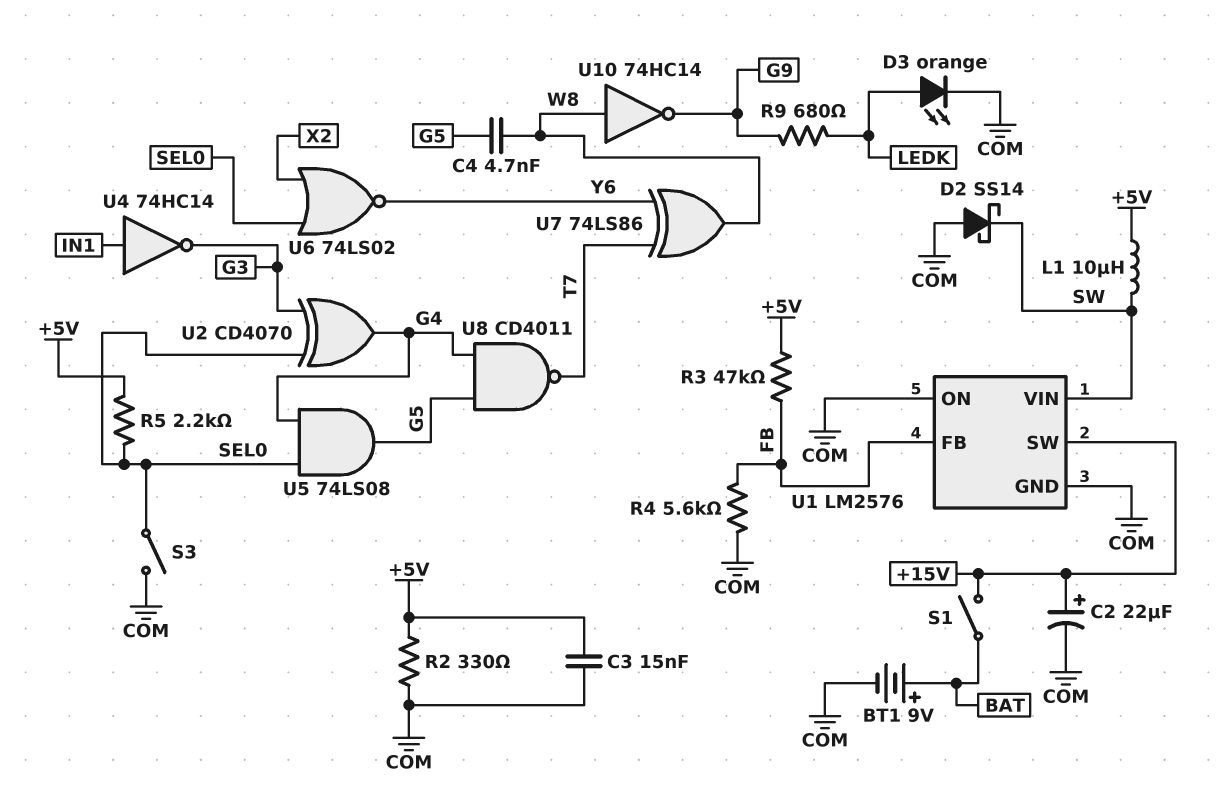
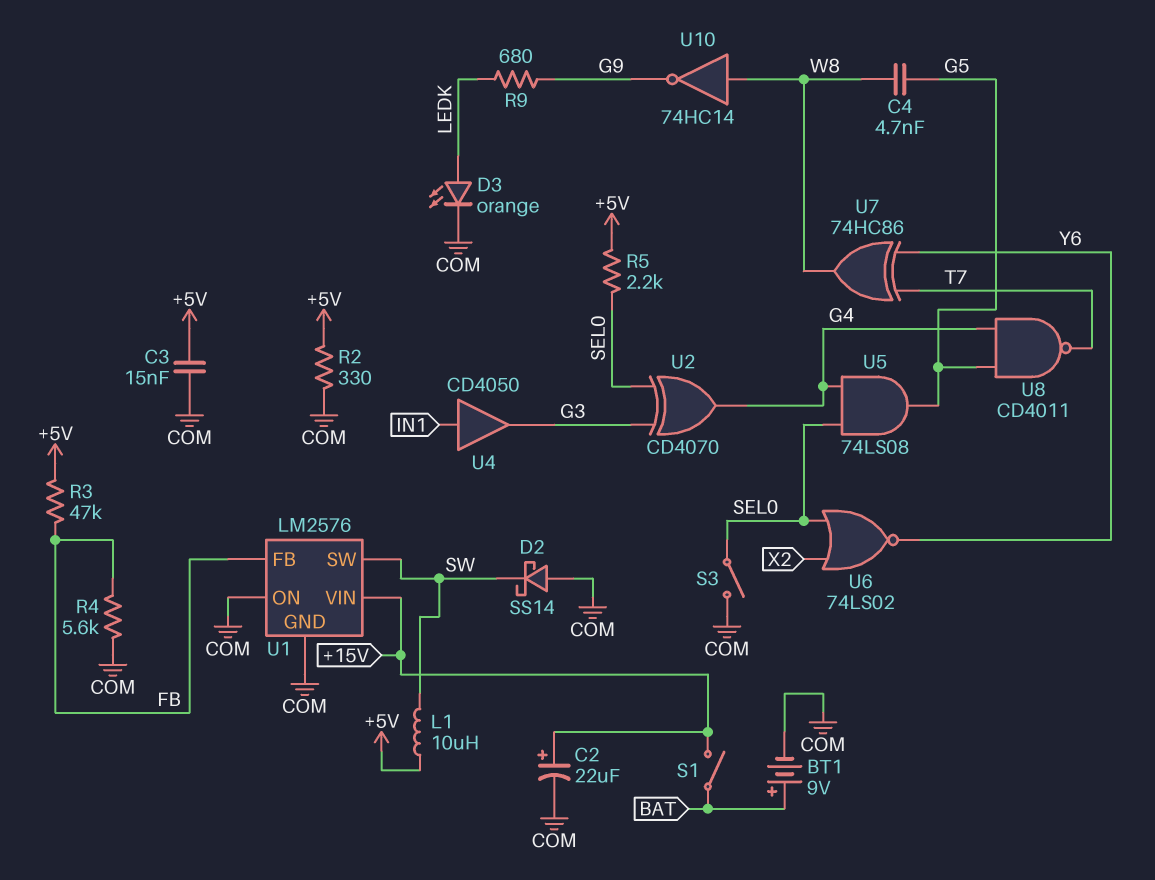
U1 pin SW: +15V -> SW
U1 pin VIN: SW -> +15V
U4: NOT 74HC14 (in IN1, out G3) -> buffer CD4050 (in IN1, out G3)
U7: XOR 74LS86 (in T7, in Y6, out W8) -> XOR 74HC86 (in T7, in Y6, out W8)

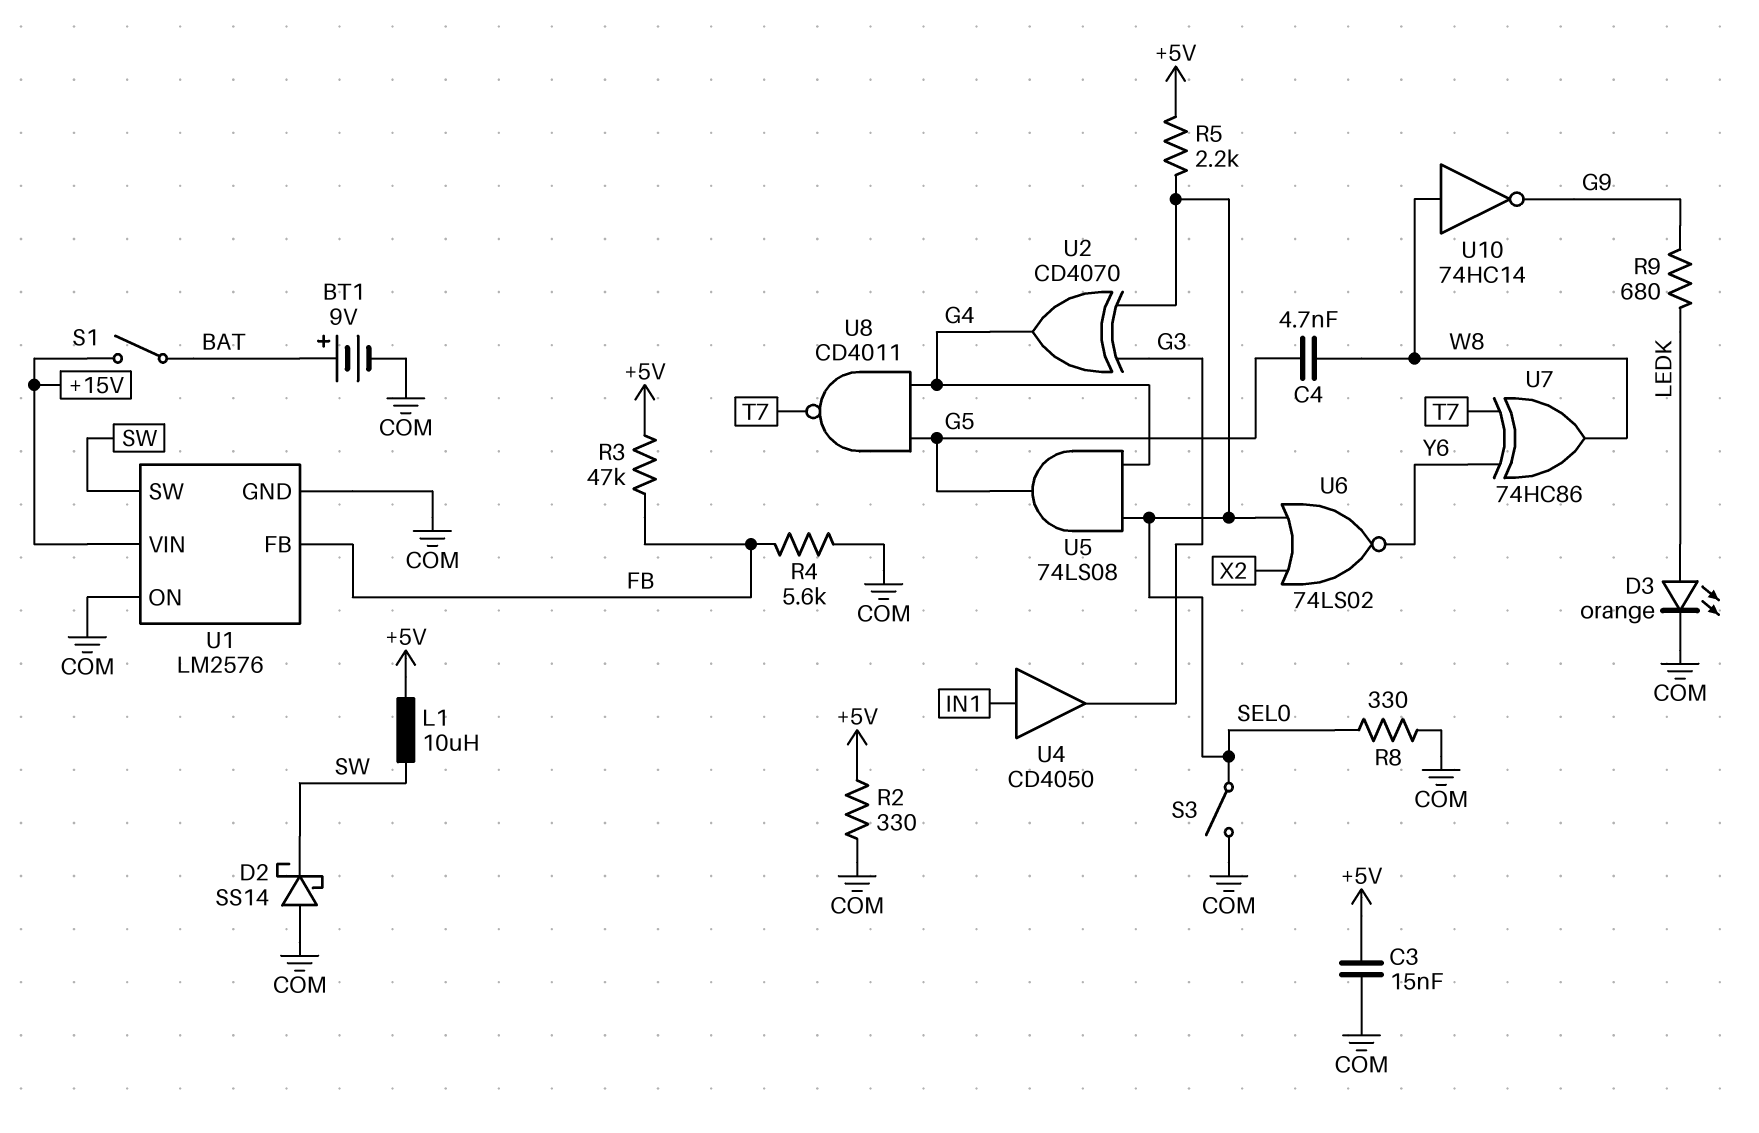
C2: 22uF (plus +15V, minus COM) -> none
R8: none -> 330 (COM, SEL0)

